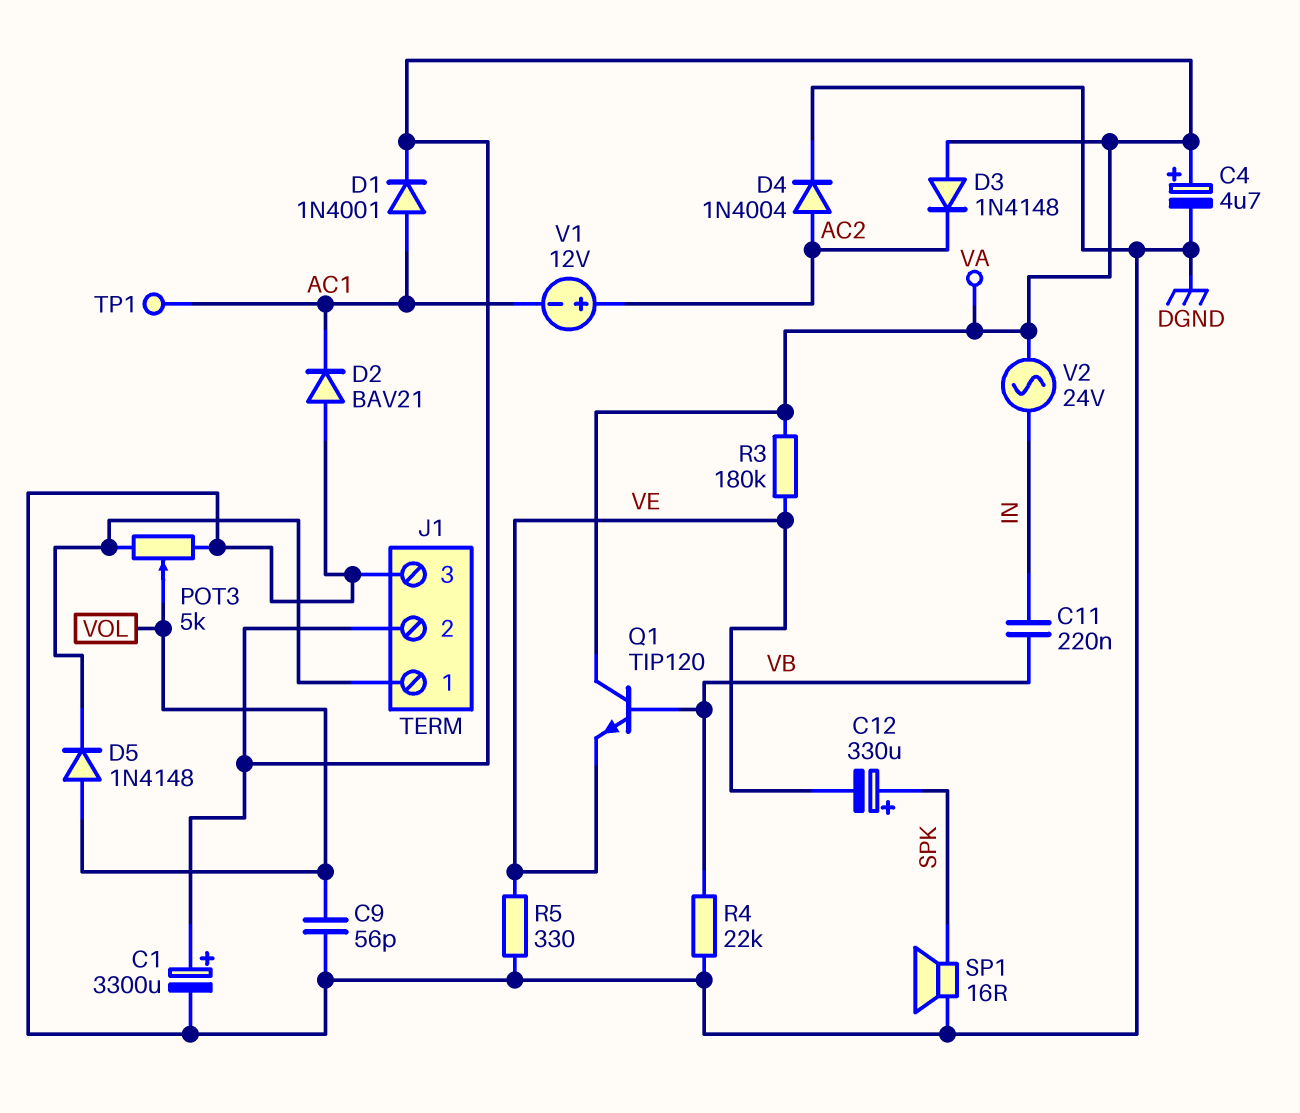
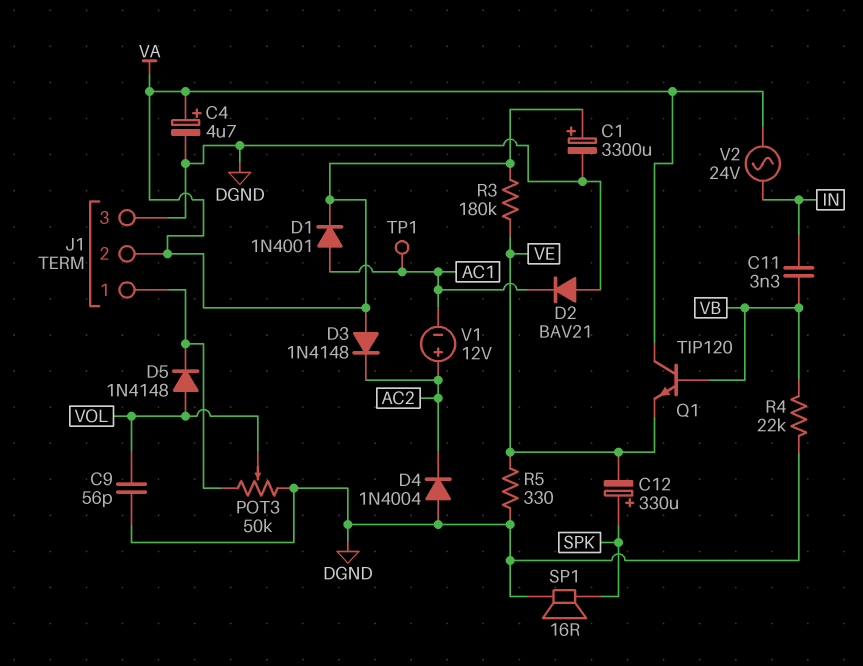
C11: 220nF (IN, VB) -> 3.3nF (IN, VB)
D4: diode 1N4004 (A AC2, K DGND) -> diode 1N4004 (A DGND, K AC2)
POT3: 5k (DGND, J1/1, wiper VOL) -> 50k (DGND, J1/1, wiper VOL)

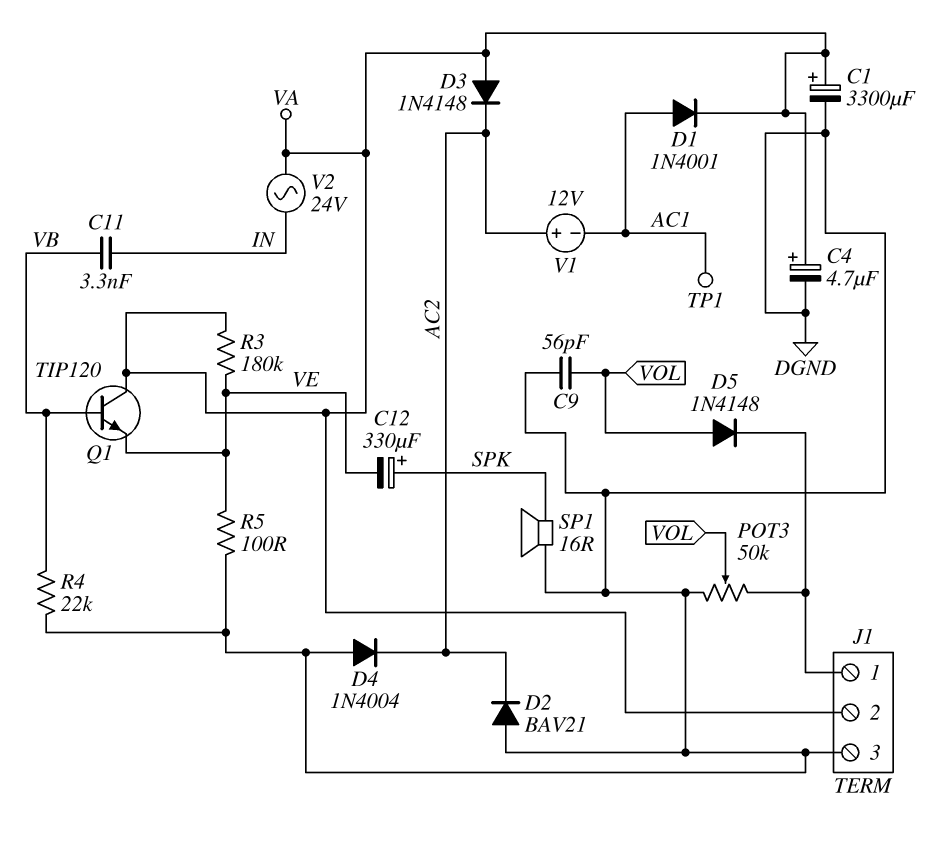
D2: diode BAV21 (A DGND, K AC1) -> diode BAV21 (A DGND, K AC2)
R5: 330 (DGND, VE) -> 100 (DGND, VE)

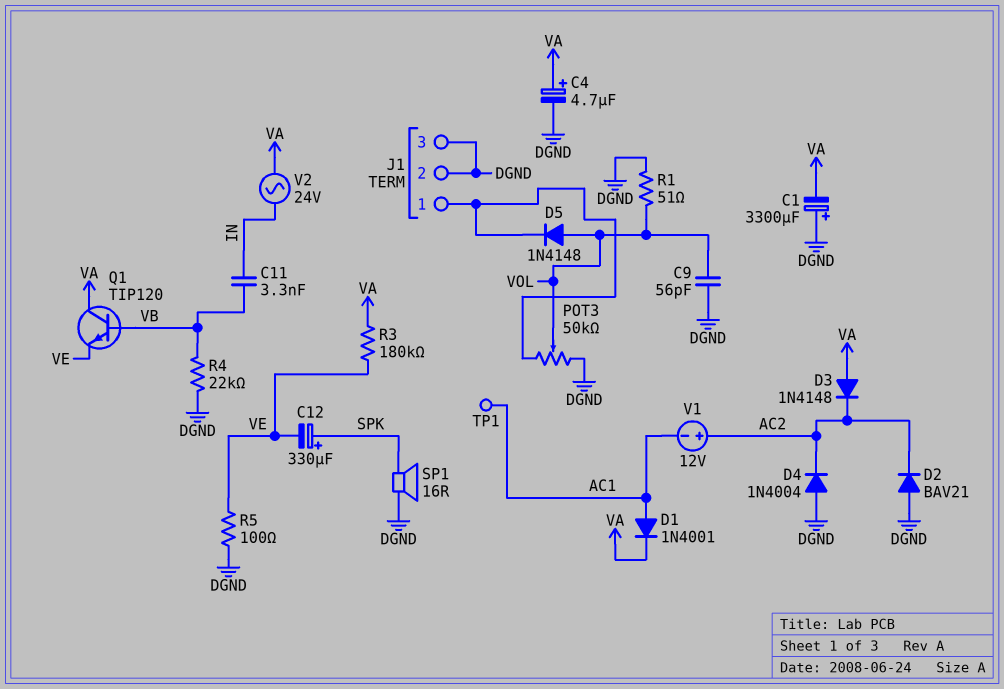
C1: 3300uF (plus VA, minus DGND) -> 3300uF (plus DGND, minus VA)
J1 pin 2: VA -> DGND
R1: none -> 51 (DGND, VOL)

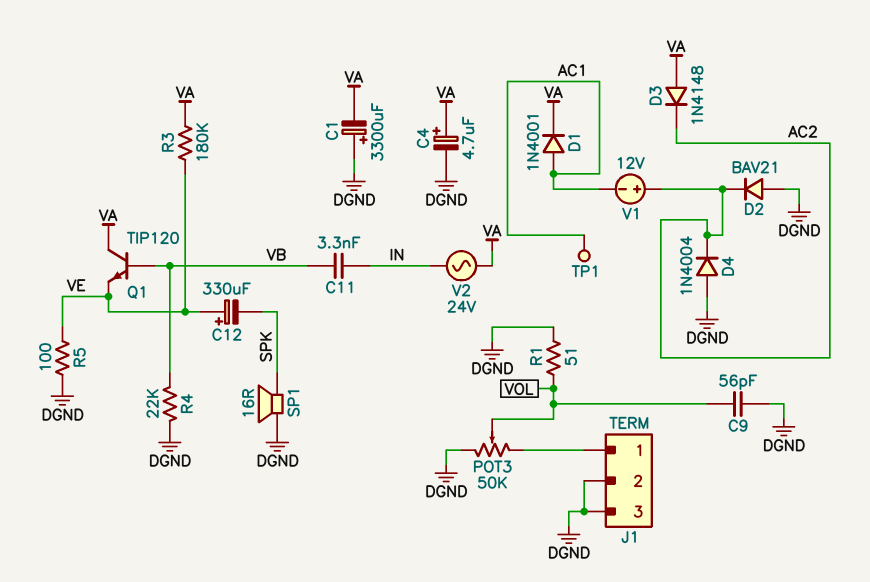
C12: 330uF (plus SPK, minus VE) -> 330uF (plus VE, minus SPK)
D5: diode 1N4148 (A VOL, K J1/1) -> none

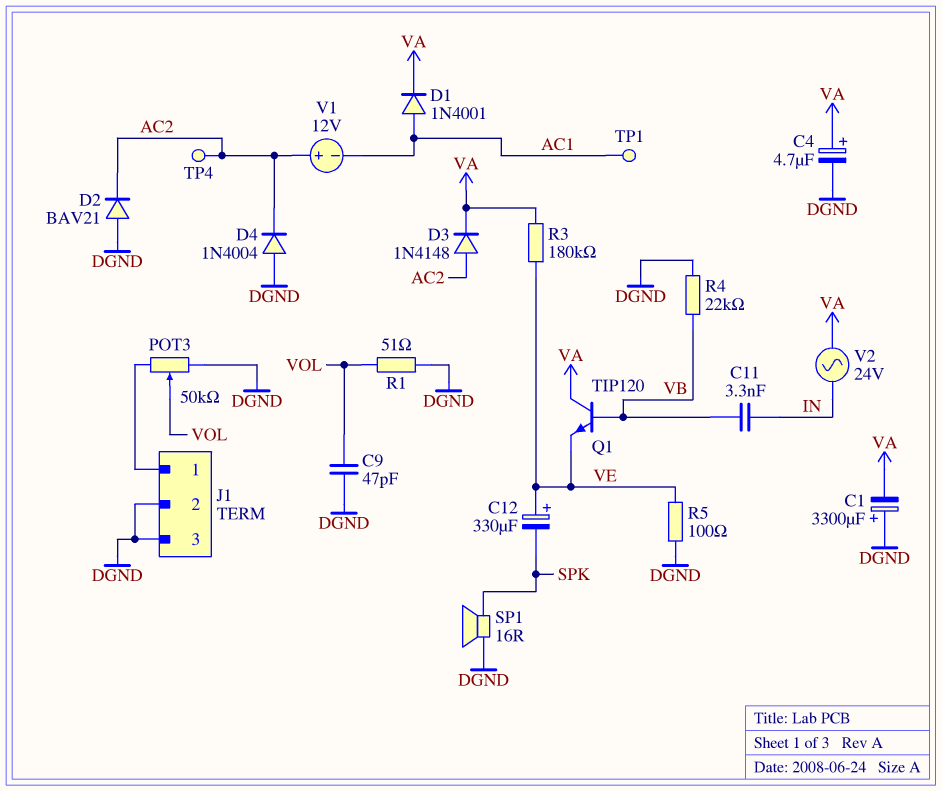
C9: 56pF (DGND, VOL) -> 47pF (DGND, VOL)
D3: diode 1N4148 (A VA, K AC2) -> diode 1N4148 (A AC2, K VA)
TP4: none -> test point (AC2)

